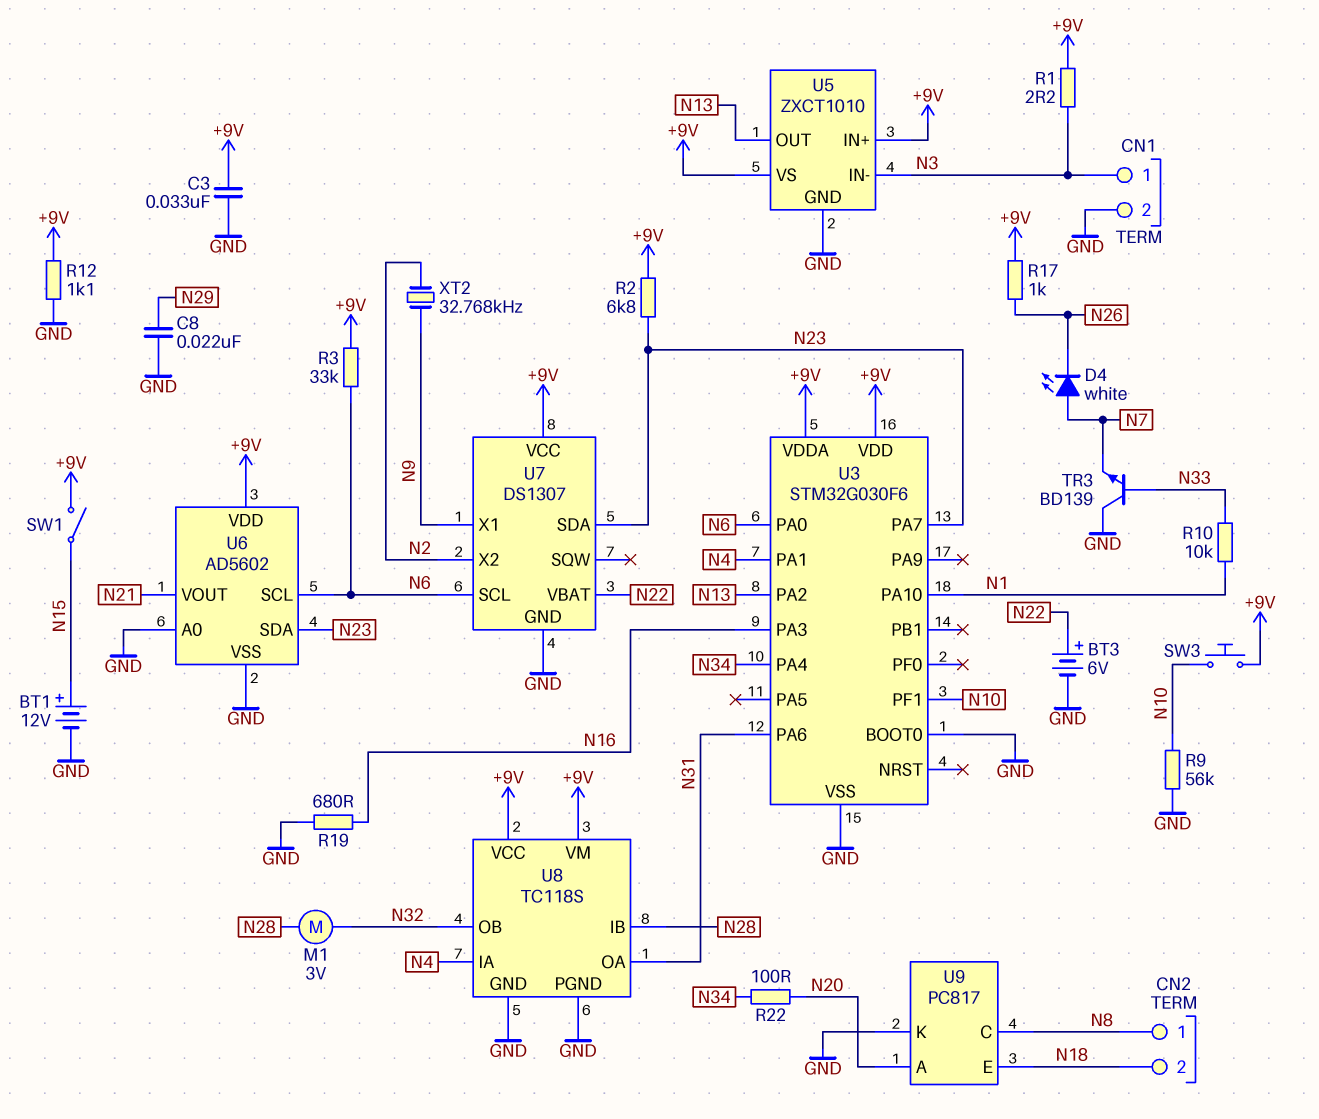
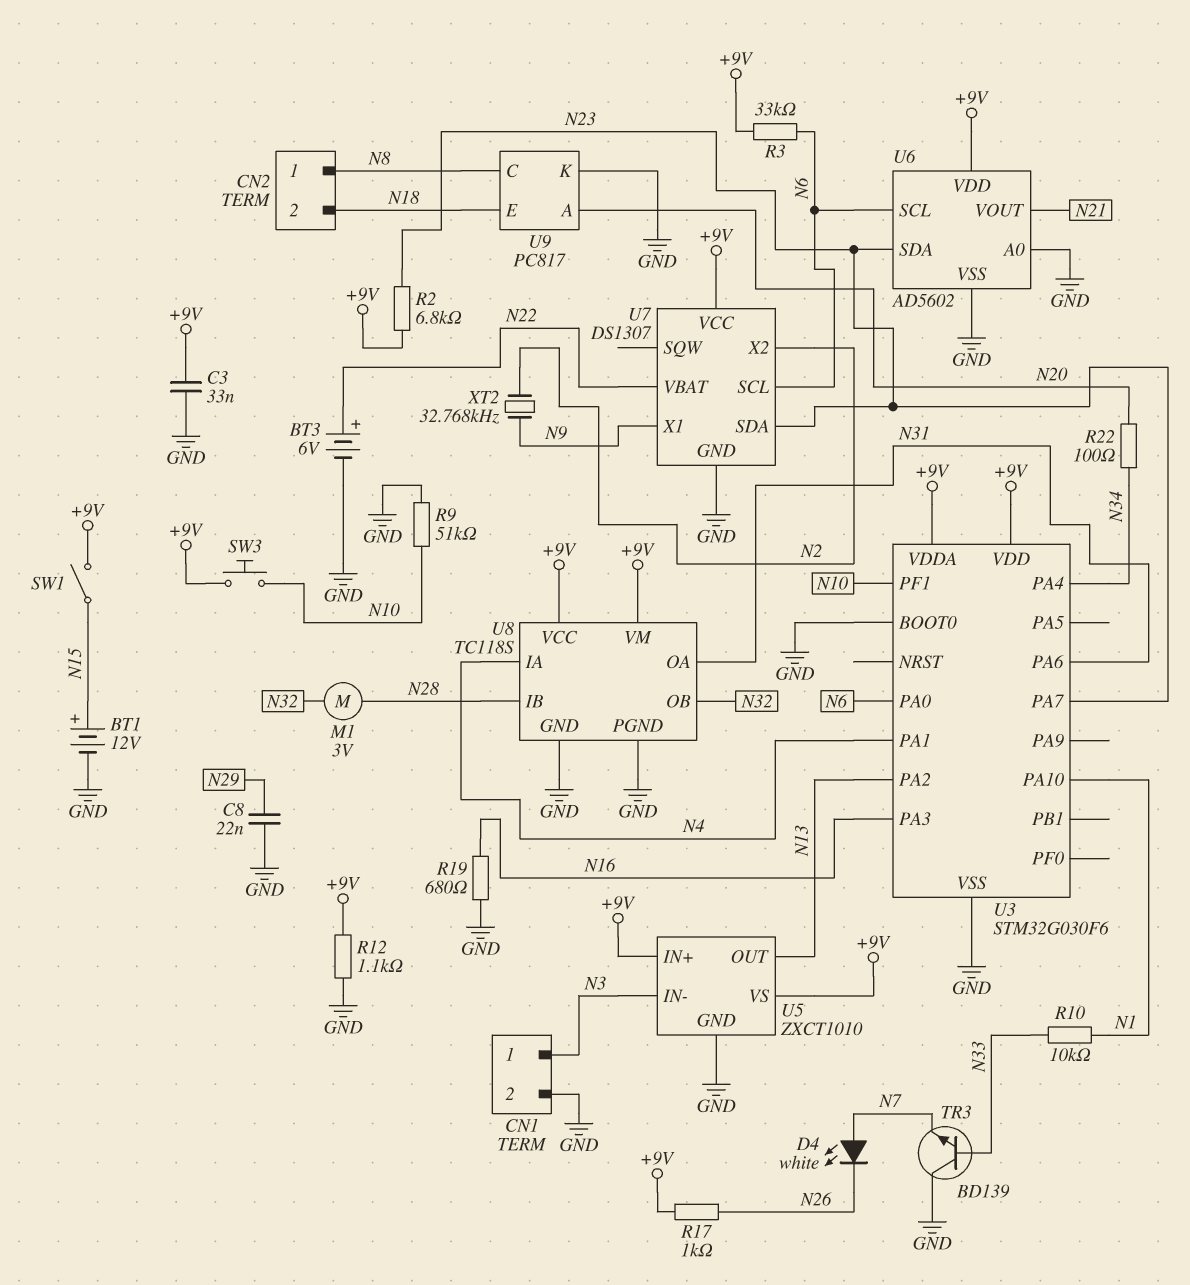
R1: 2.2 (+9V, N3) -> none
R9: 56k (GND, N10) -> 51k (GND, N10)

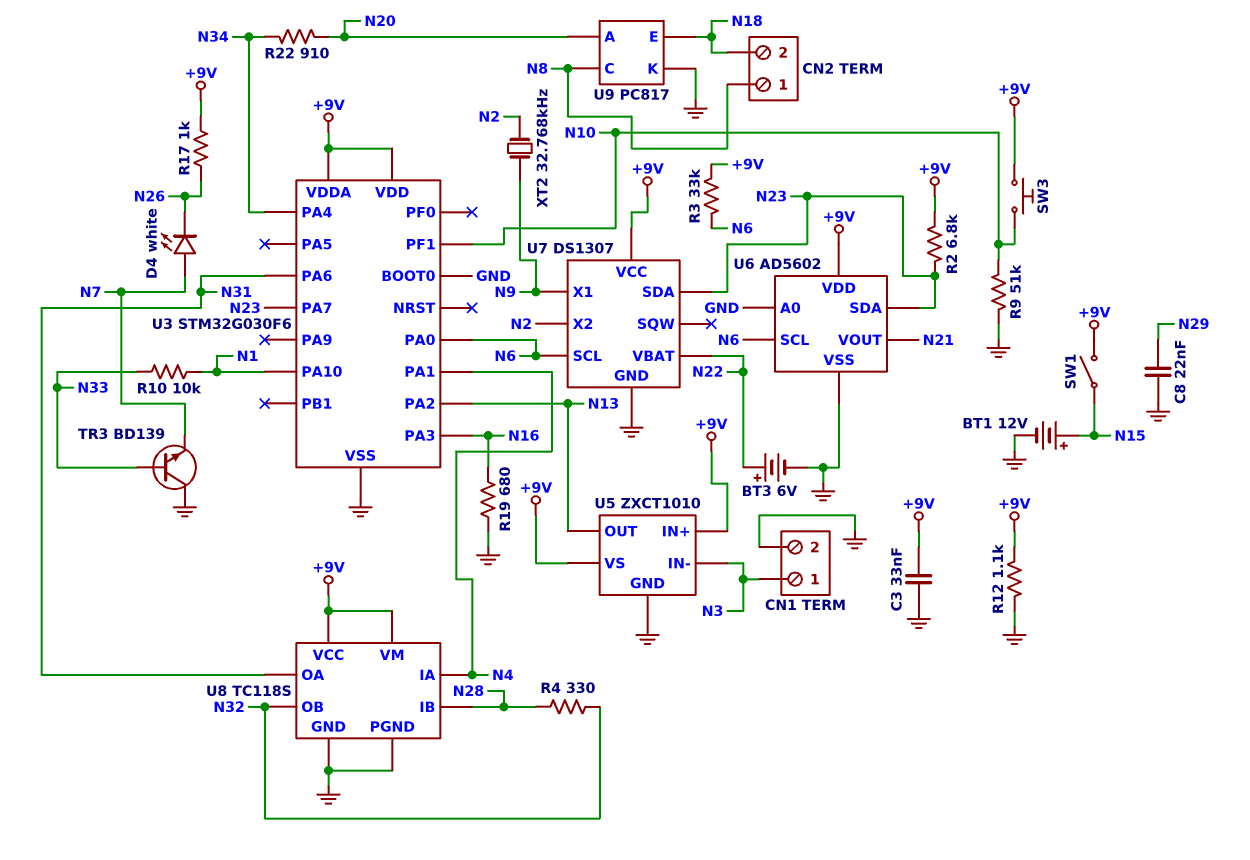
M1: motor 3V (N28, N32) -> none
R4: none -> 330 (N28, N32)
R22: 100 (N20, N34) -> 910 (N20, N34)

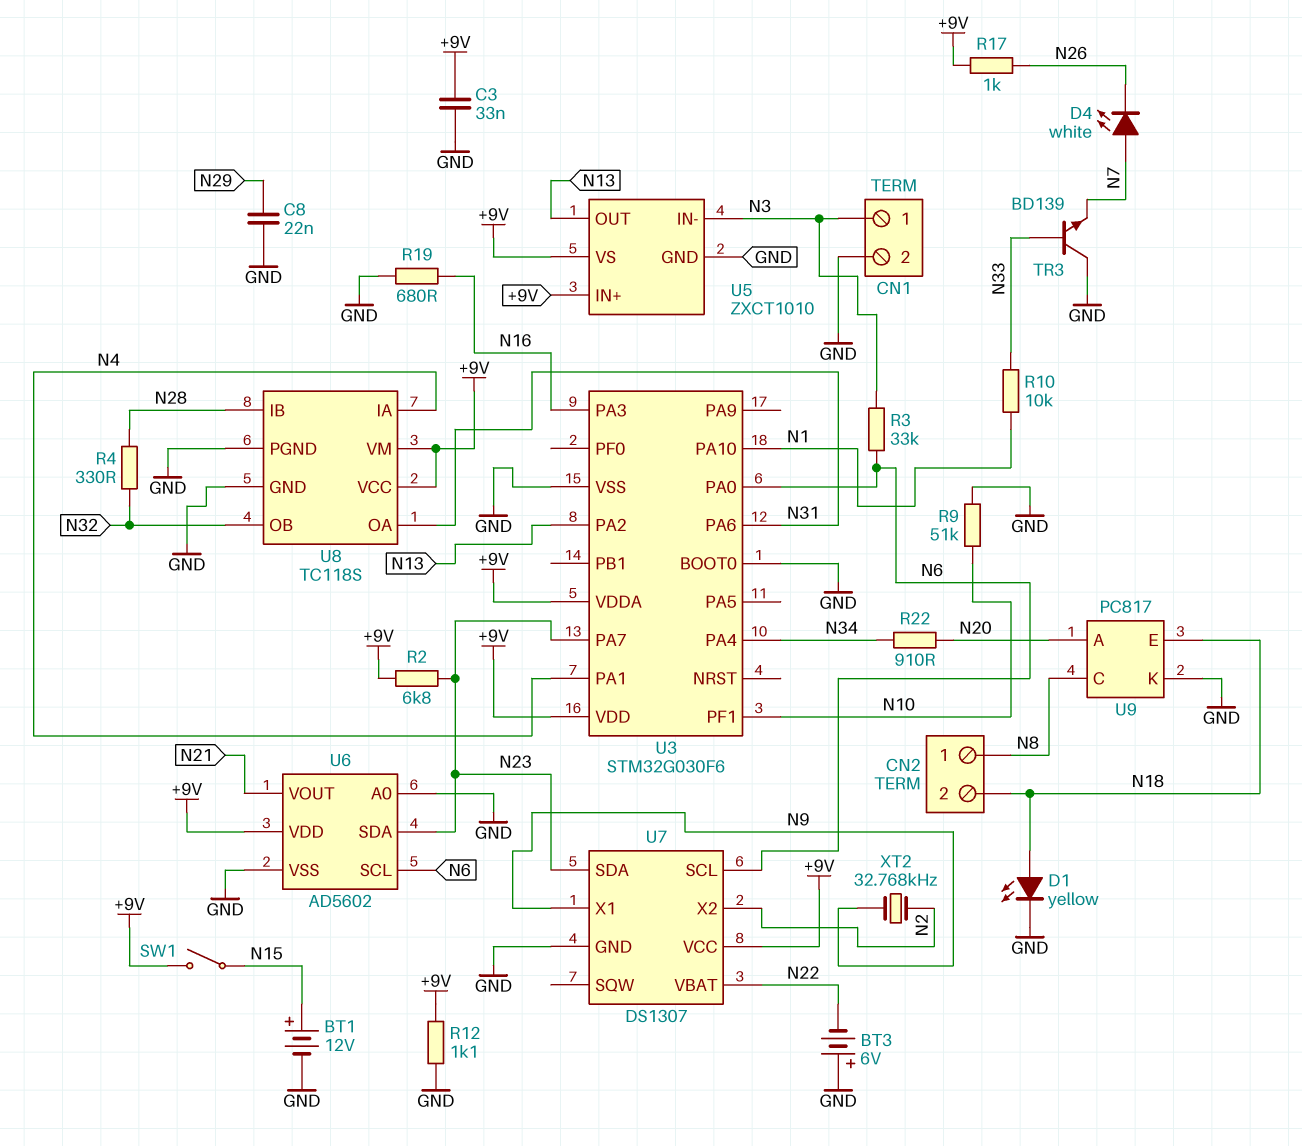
BT3: 6V (plus N22, minus GND) -> 6V (plus GND, minus N22)
D1: none -> LED yellow (A N18, K GND)
R3: 33k (+9V, N6) -> 33k (N3, N6)
SW3: button (+9V, N10) -> none

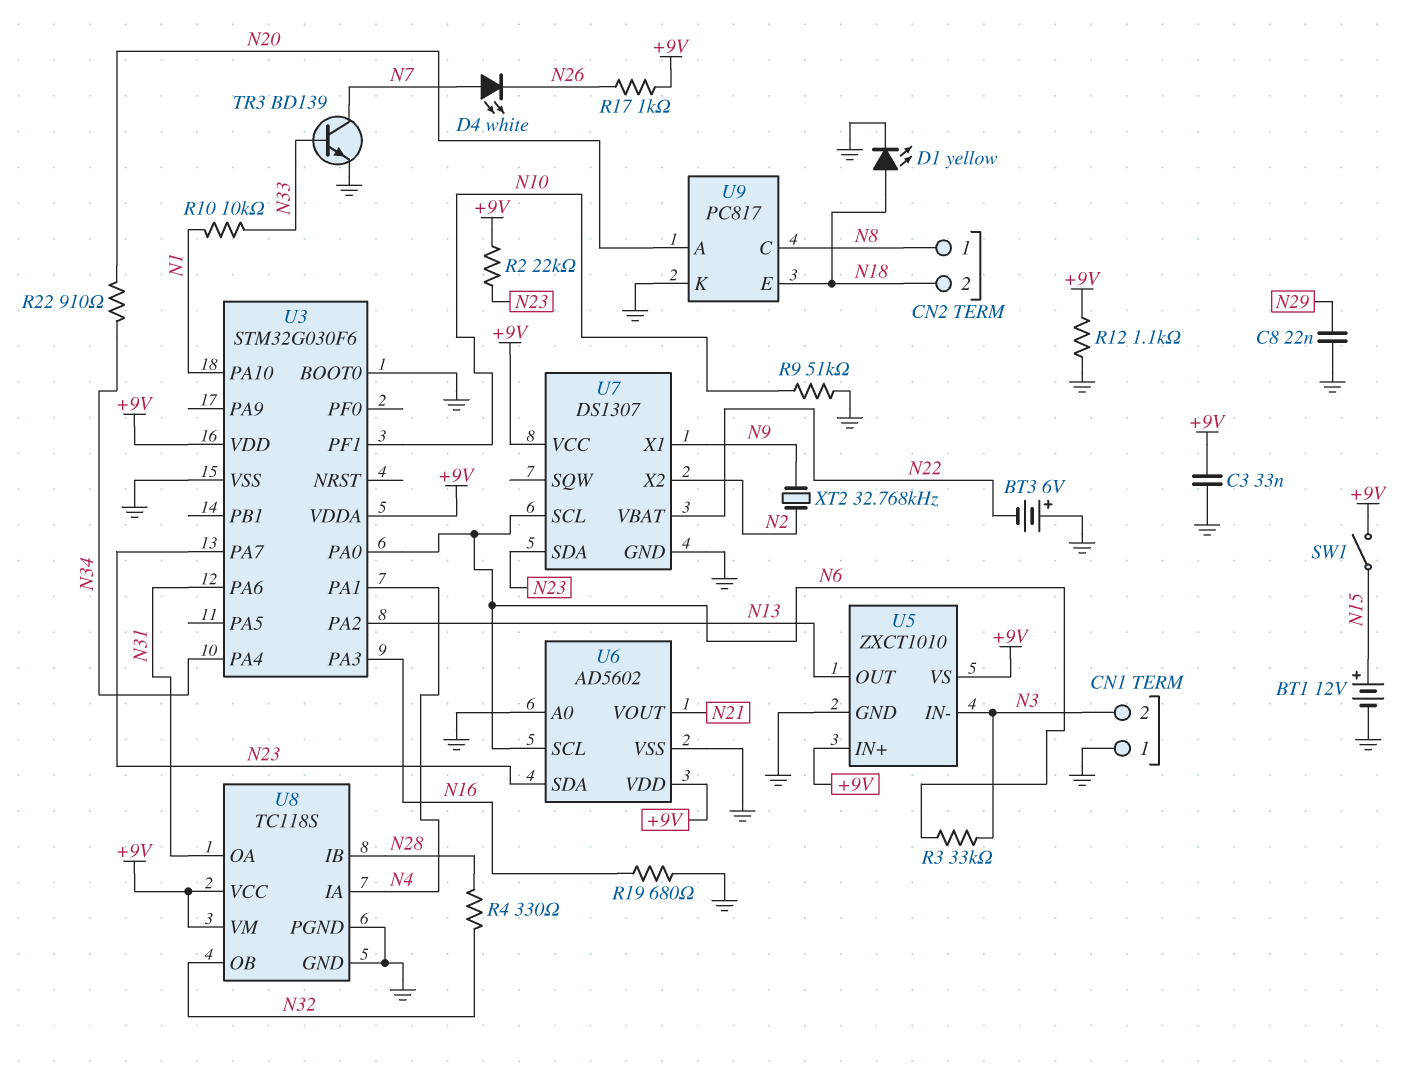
CN1 pin 1: N3 -> GND
CN1 pin 2: GND -> N3
R2: 6.8k (+9V, N23) -> 22k (+9V, N23)
TR3: NPN BD139 (B N33, C GND, E N7) -> NPN BD139 (B N33, C N7, E GND)

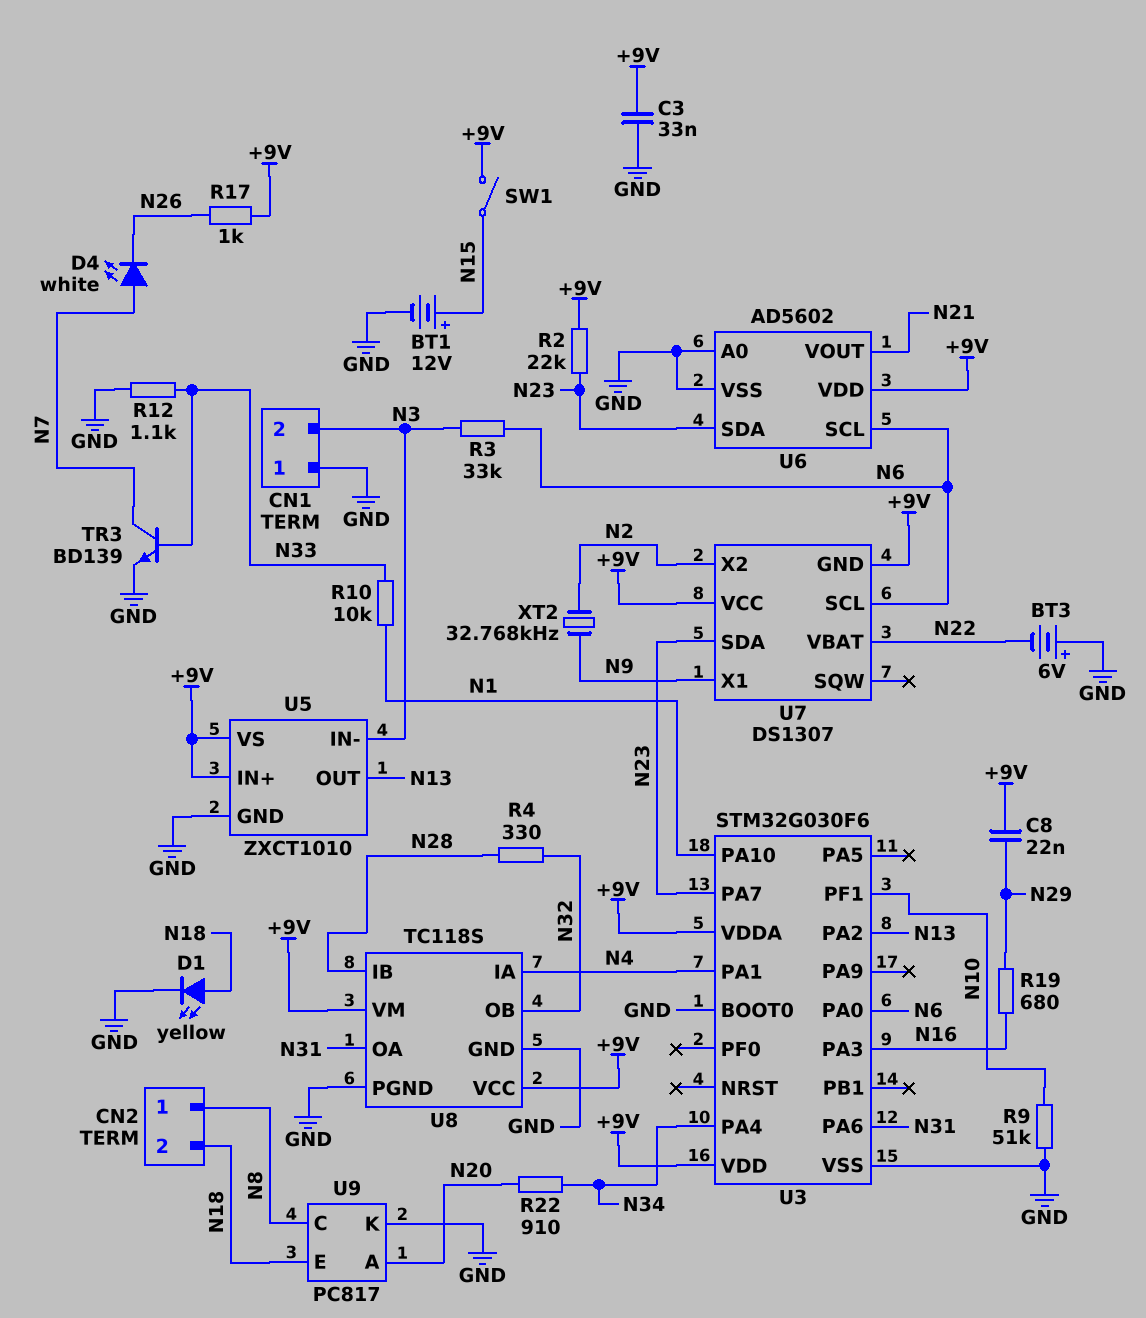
C8: 22nF (GND, N29) -> 22nF (+9V, N29)
R12: 1.1k (+9V, GND) -> 1.1k (GND, N33)
R19: 680 (GND, N16) -> 680 (N16, N29)
U7 pin GND: GND -> +9V

